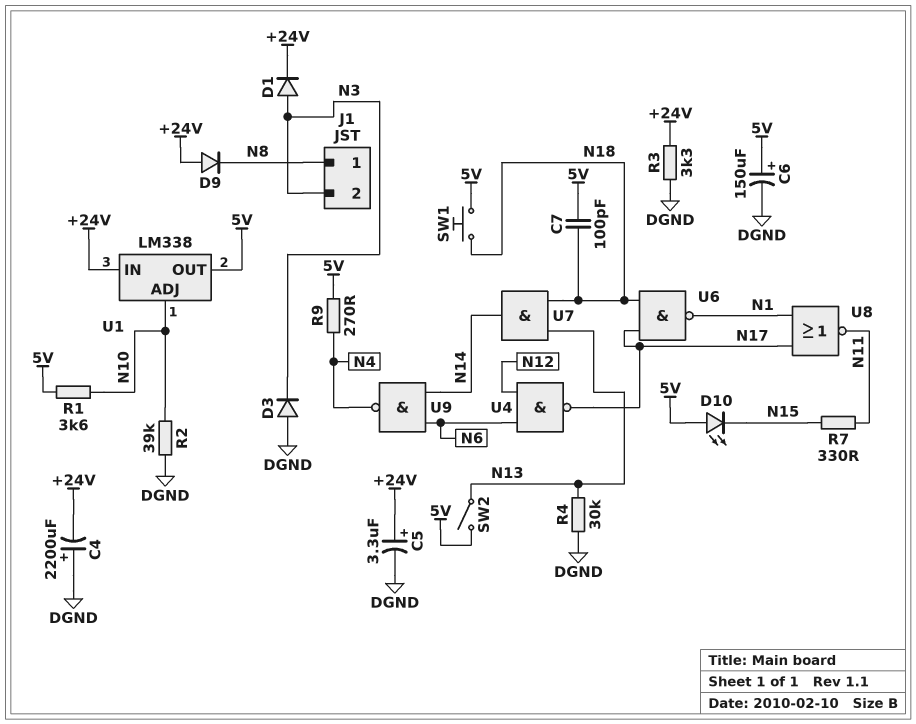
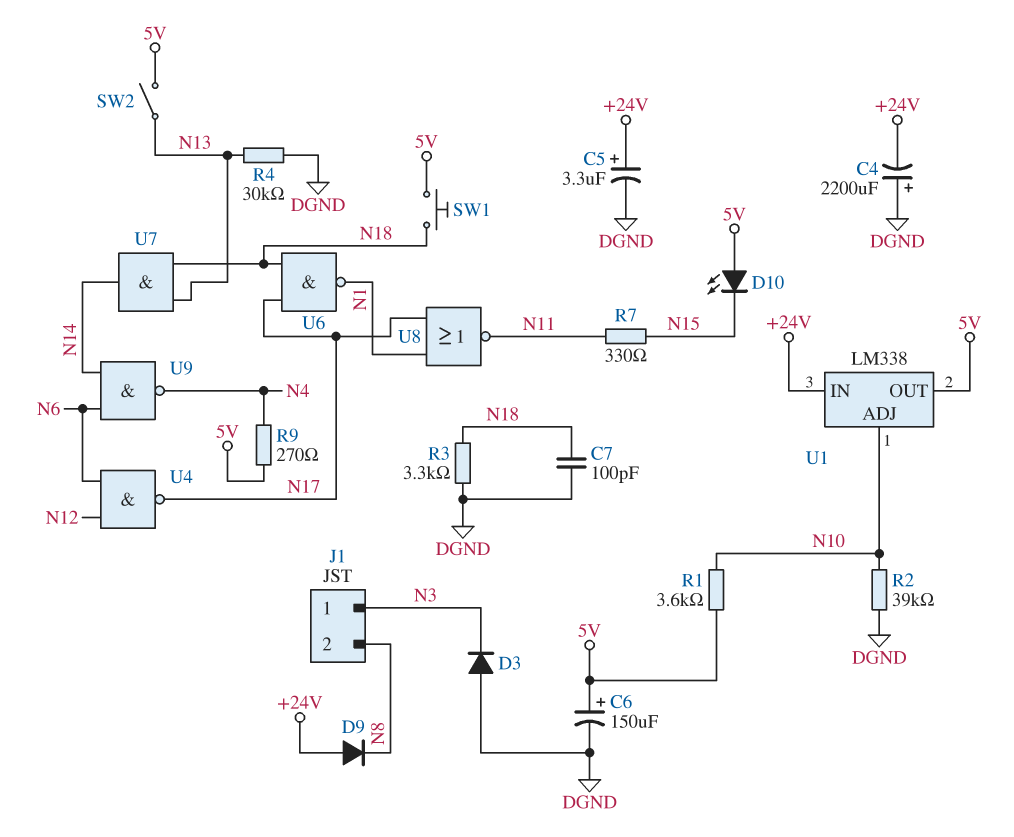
C7: 100pF (5V, N18) -> 100pF (DGND, N18)
D1: diode (A N3, K +24V) -> none
J1 pin 1: N8 -> N3
J1 pin 2: N3 -> N8
R3: 3.3k (+24V, DGND) -> 3.3k (DGND, N18)

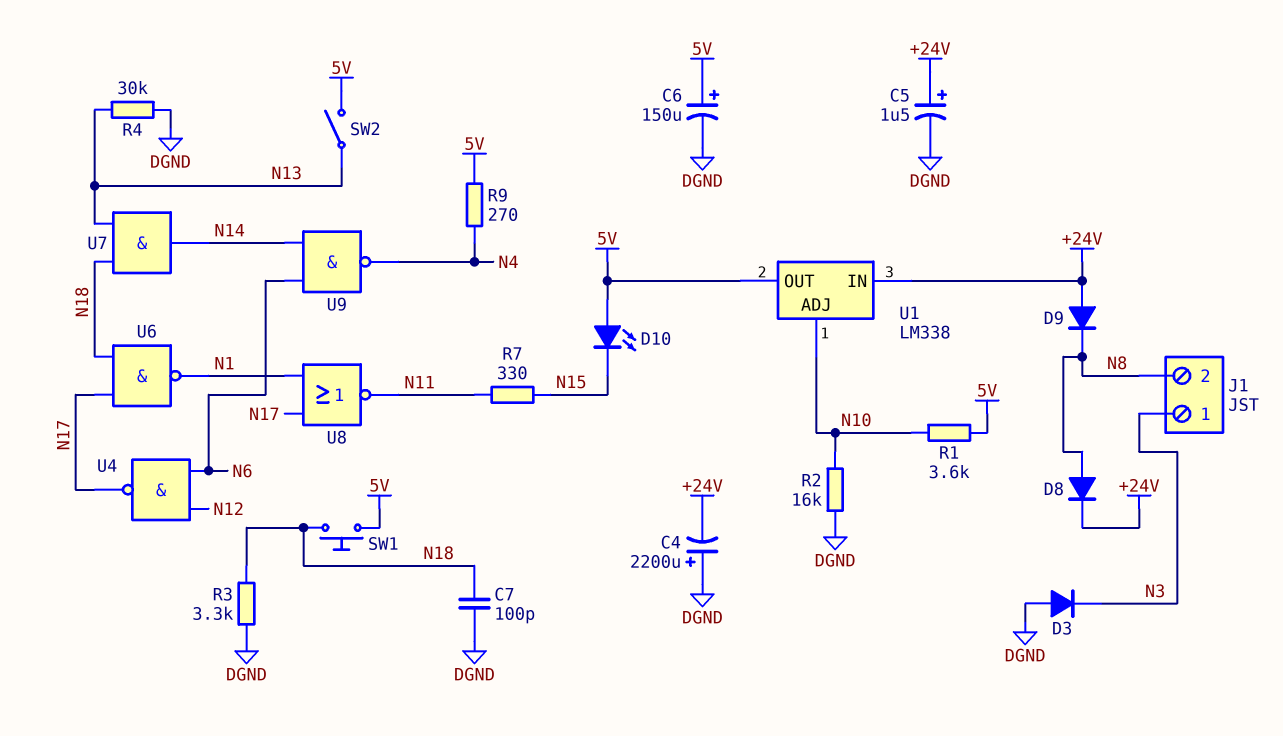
C5: 3.3uF (plus +24V, minus DGND) -> 1.5uF (plus +24V, minus DGND)
D8: none -> diode (A N8, K +24V)
R2: 39k (DGND, N10) -> 16k (DGND, N10)

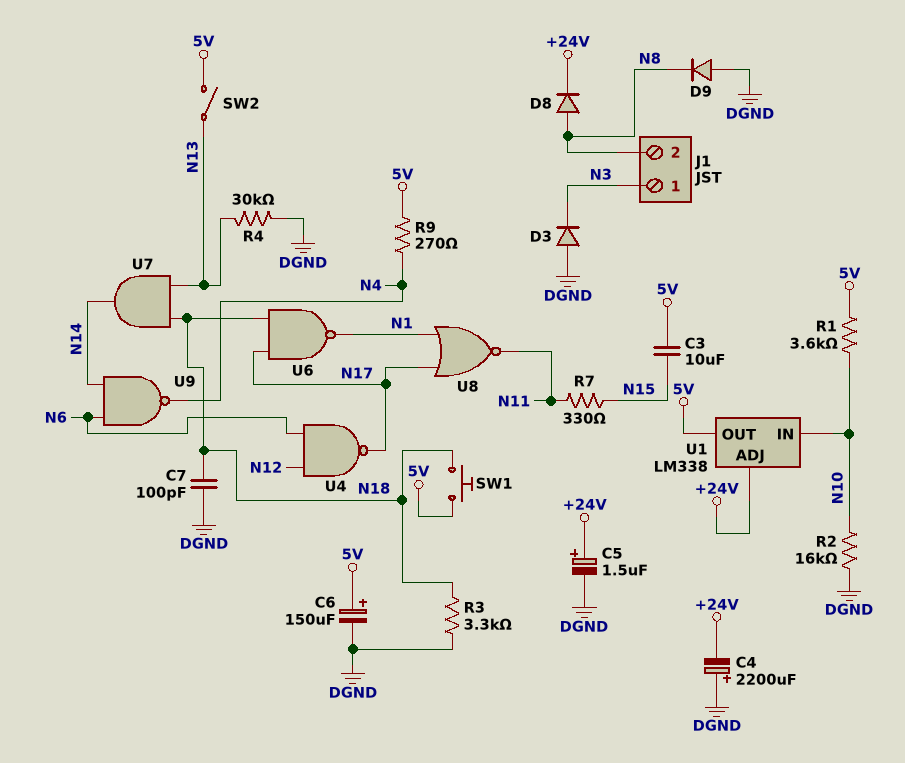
C3: none -> 10uF (5V, N15)
D9: diode (A +24V, K N8) -> diode (A DGND, K N8)
D10: LED (A 5V, K N15) -> none
U1 pin ADJ: N10 -> +24V
U1 pin IN: +24V -> N10

